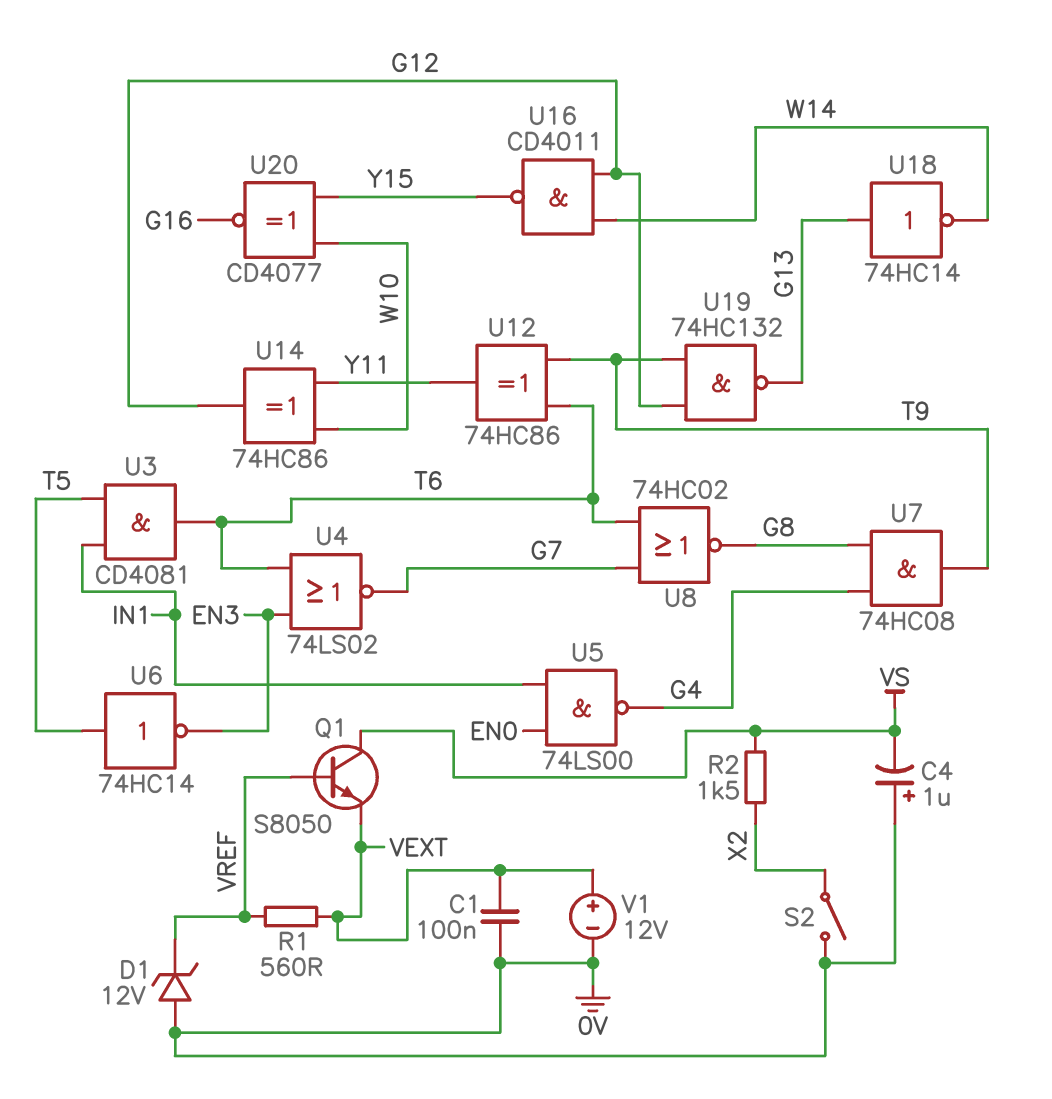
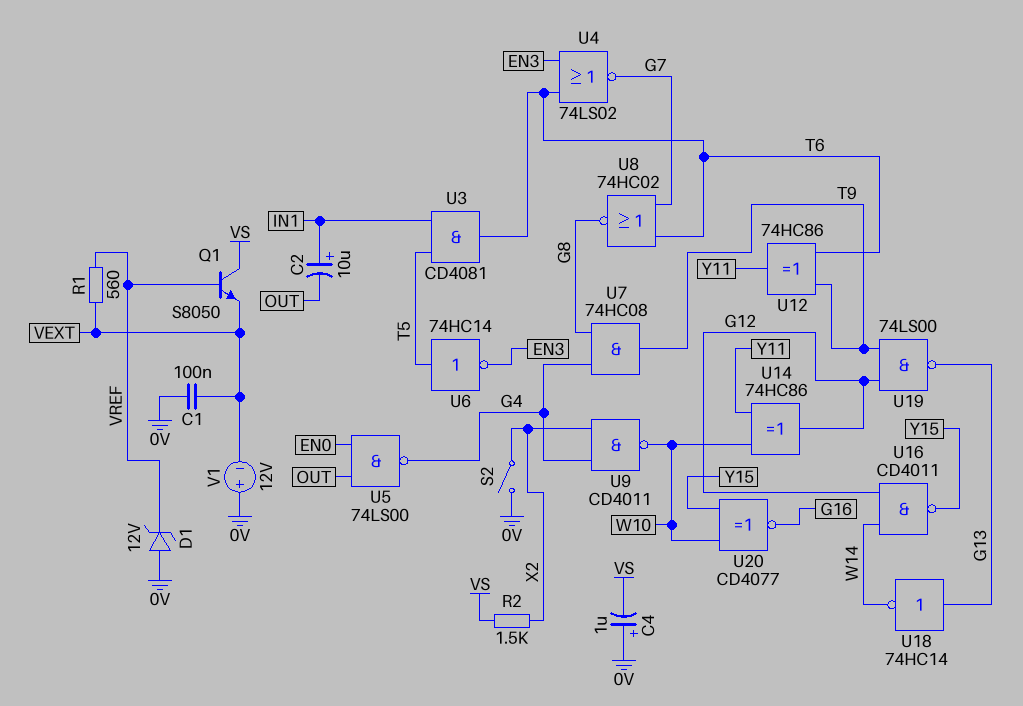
C2: none -> 10uF (plus IN1, minus OUT)
U5: NAND 74LS00 (in EN0, in IN1, out G4) -> NAND 74LS00 (in EN0, in OUT, out G4)
U9: none -> NAND CD4011 (in G4, in X2, out W10)
U19: NAND 74HC132 (in G12, in T9, out G13) -> NAND 74LS00 (in G12, in T9, out G13)
V1: 12V (plus VEXT, minus 0V) -> 12V (plus 0V, minus VEXT)

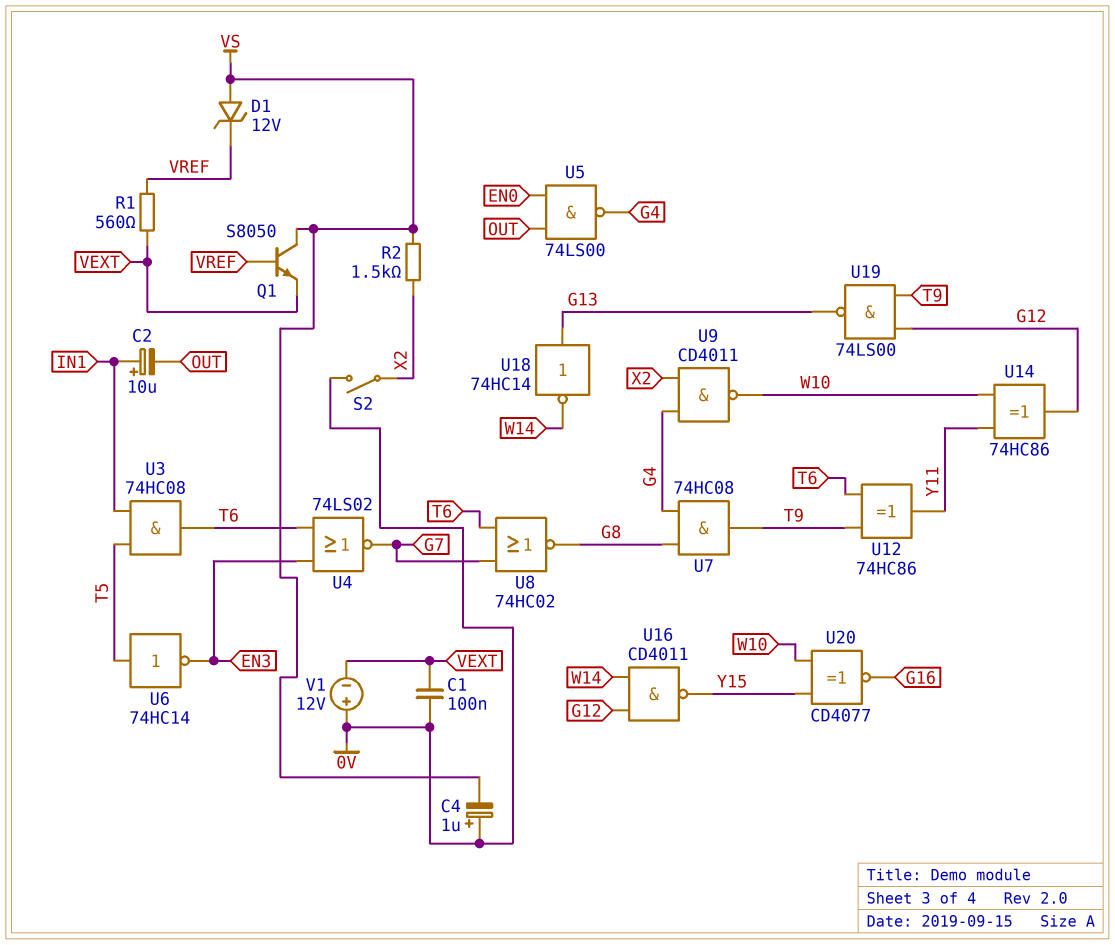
D1: zener 12V (A 0V, K VREF) -> zener 12V (A VS, K VREF)
U3: AND CD4081 (in IN1, in T5, out T6) -> AND 74HC08 (in IN1, in T5, out T6)

